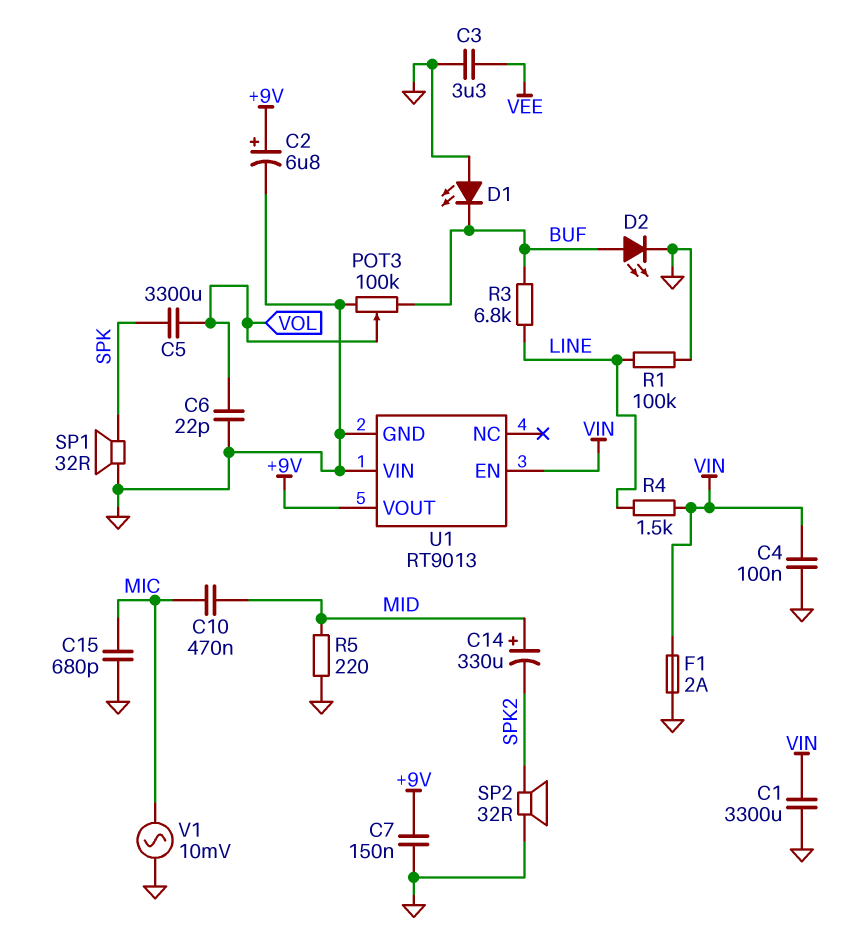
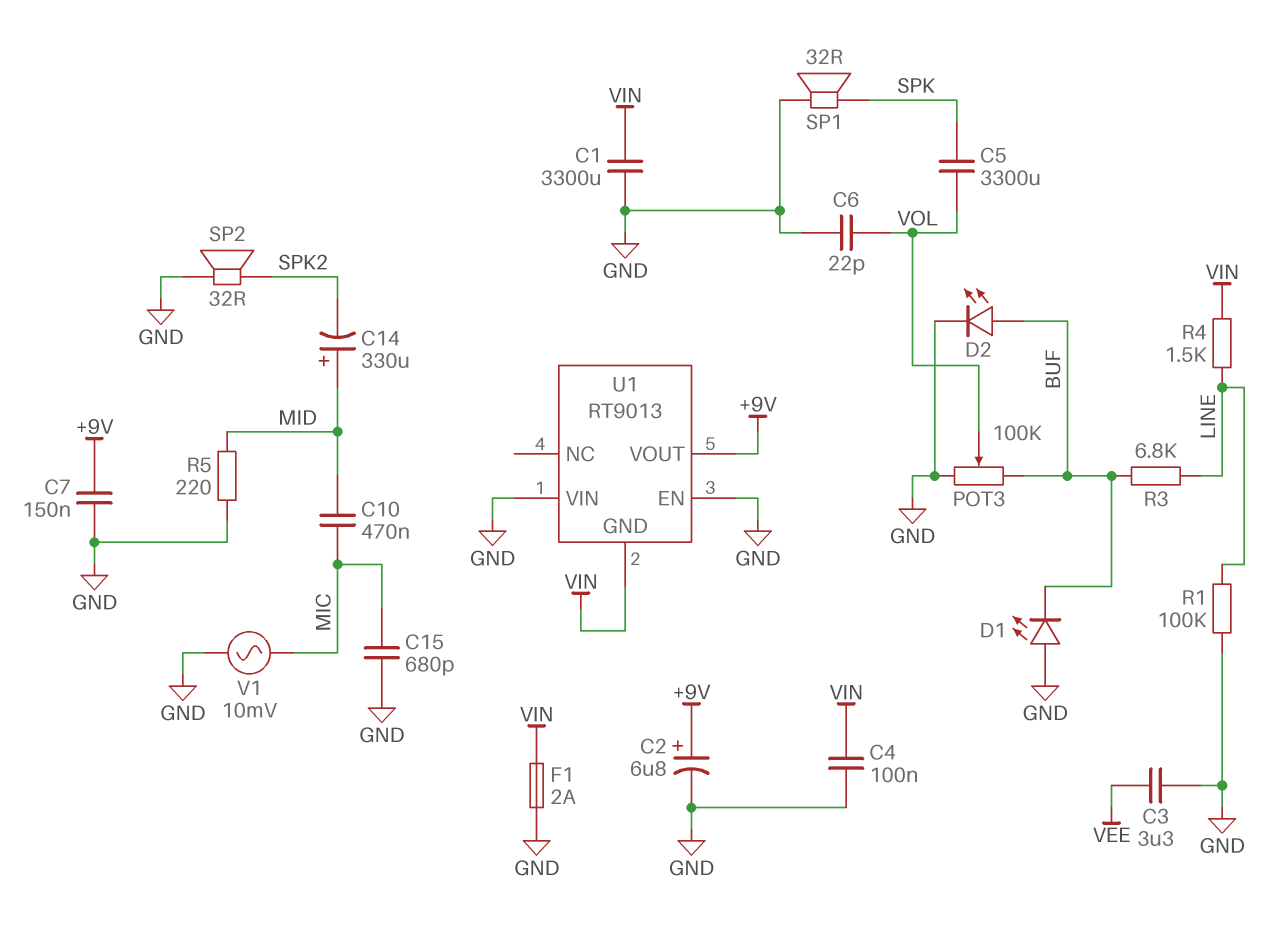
U1 pin EN: VIN -> GND
U1 pin GND: GND -> VIN

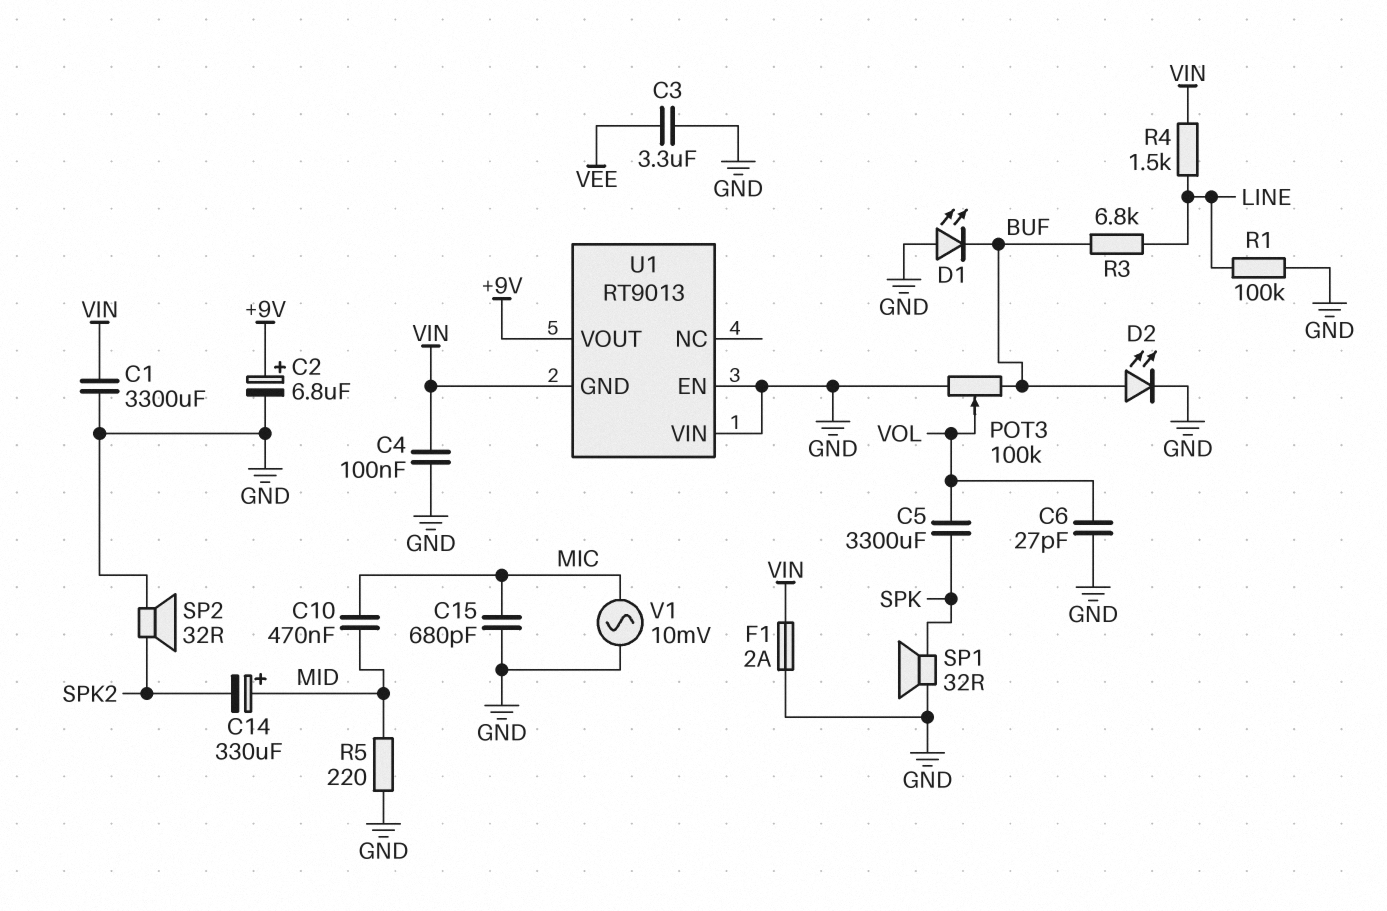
C6: 22pF (GND, VOL) -> 27pF (GND, VOL)
C7: 150nF (+9V, GND) -> none

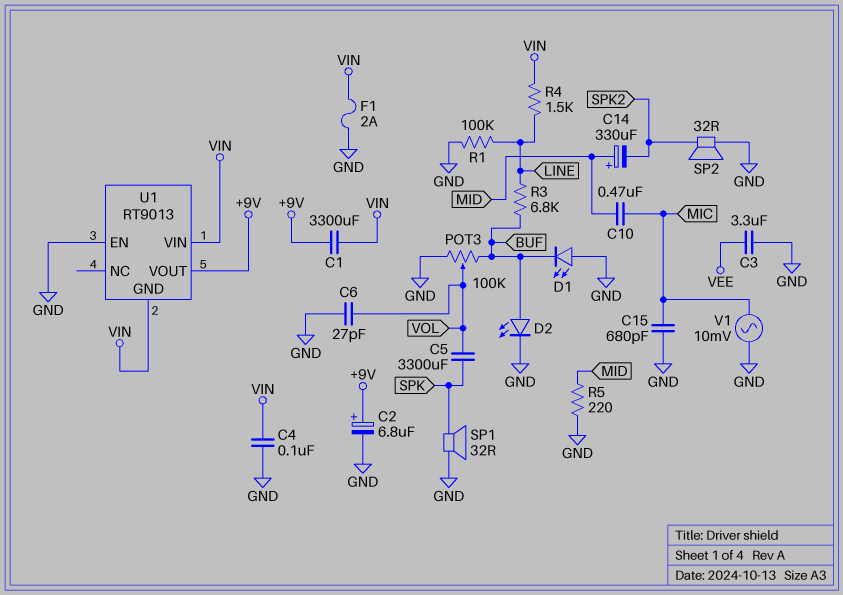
C1: 3300uF (GND, VIN) -> 3300uF (+9V, VIN)
U1 pin VIN: GND -> VIN

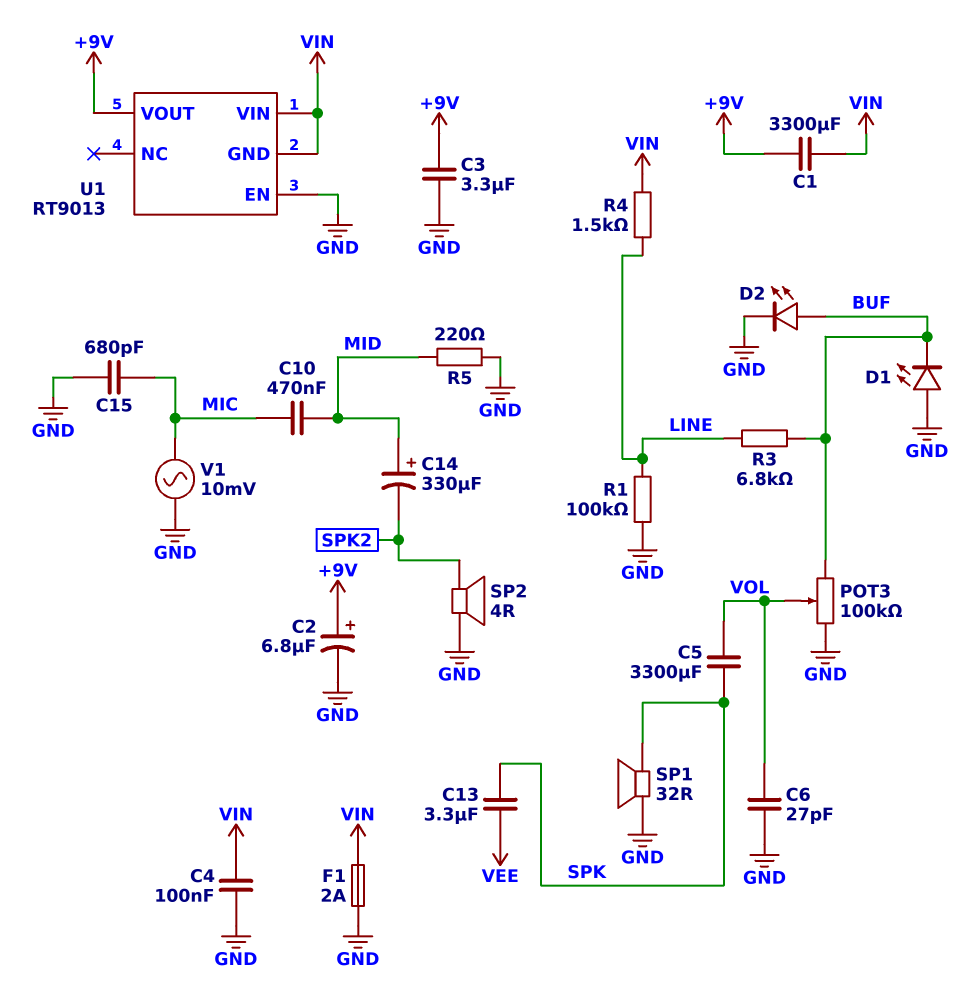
C3: 3.3uF (GND, VEE) -> 3.3uF (+9V, GND)
C13: none -> 3.3uF (SPK, VEE)
SP2: speaker 32R (GND, SPK2) -> speaker 4R (GND, SPK2)

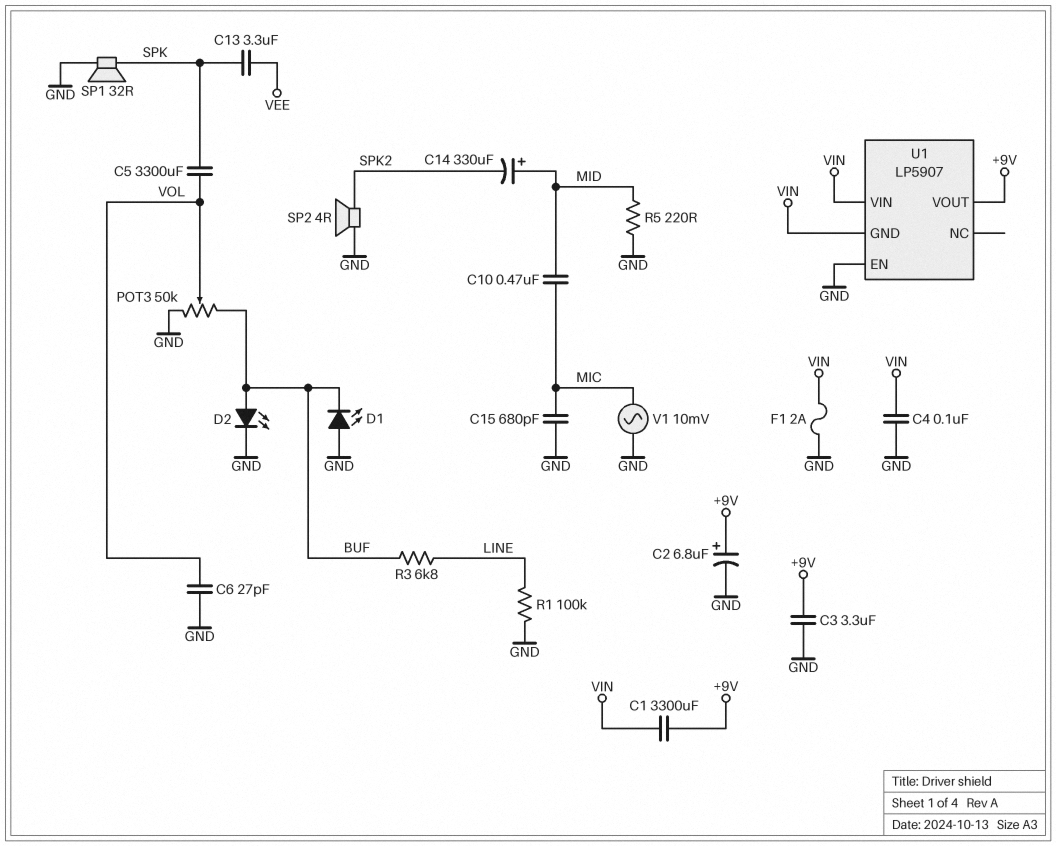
POT3: 100k (BUF, GND, wiper VOL) -> 50k (BUF, GND, wiper VOL)
R4: 1.5k (LINE, VIN) -> none
U1: RT9013 -> LP5907

